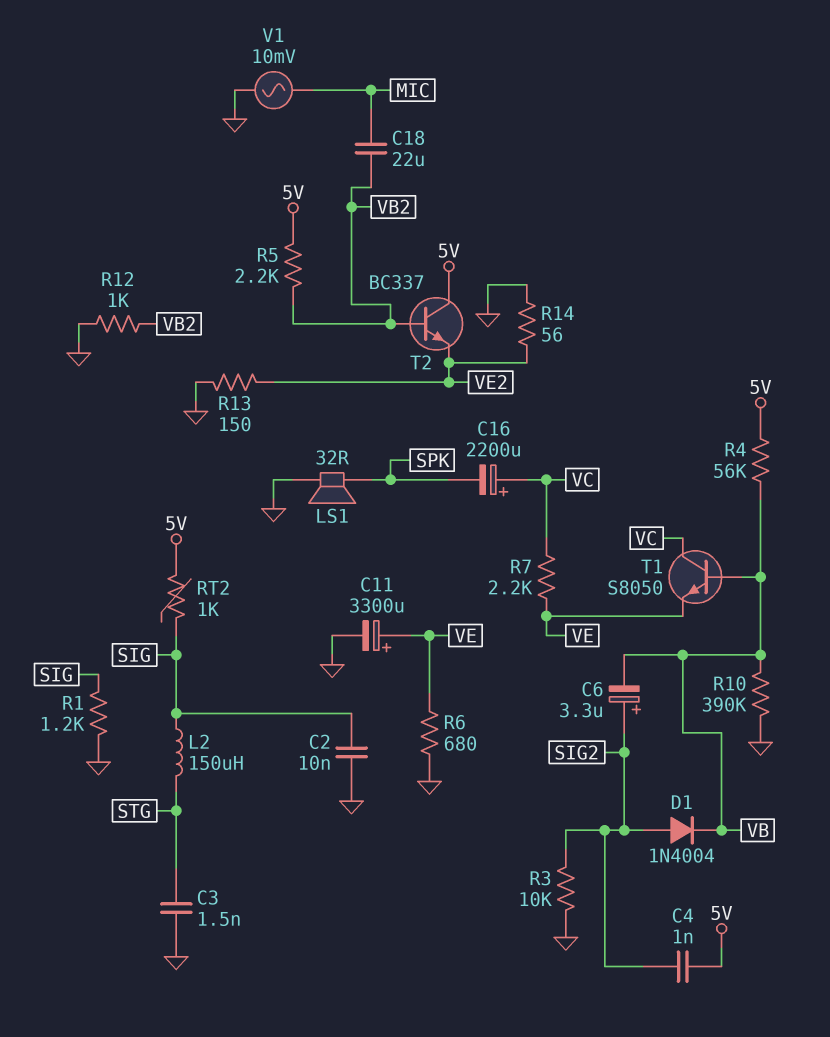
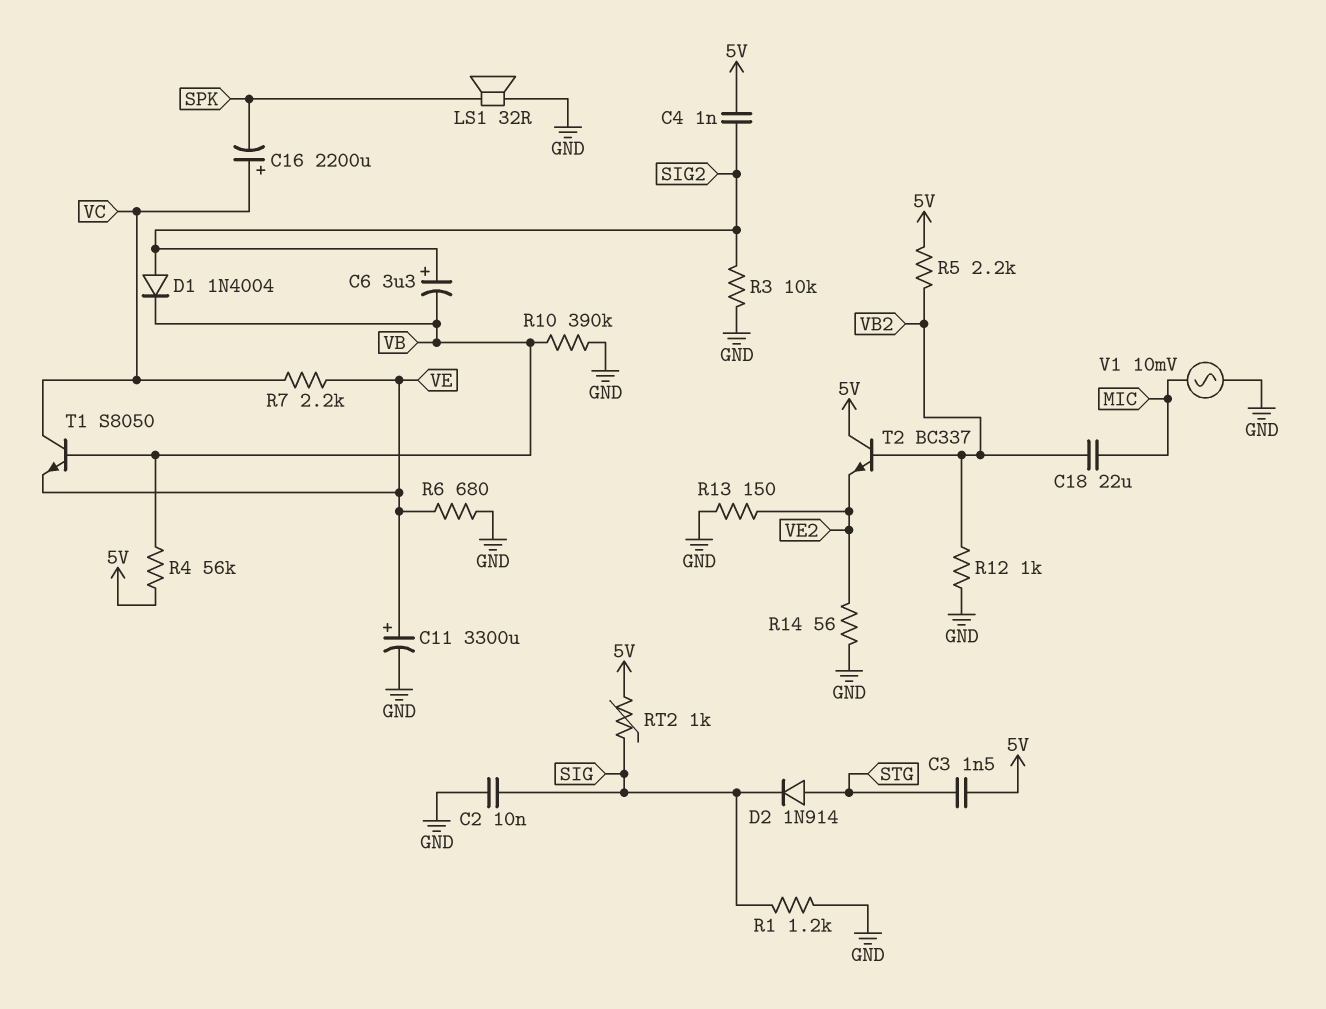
C3: 1.5nF (GND, STG) -> 1.5nF (5V, STG)
D2: none -> diode 1N914 (A STG, K SIG)
L2: 150uH (SIG, STG) -> none

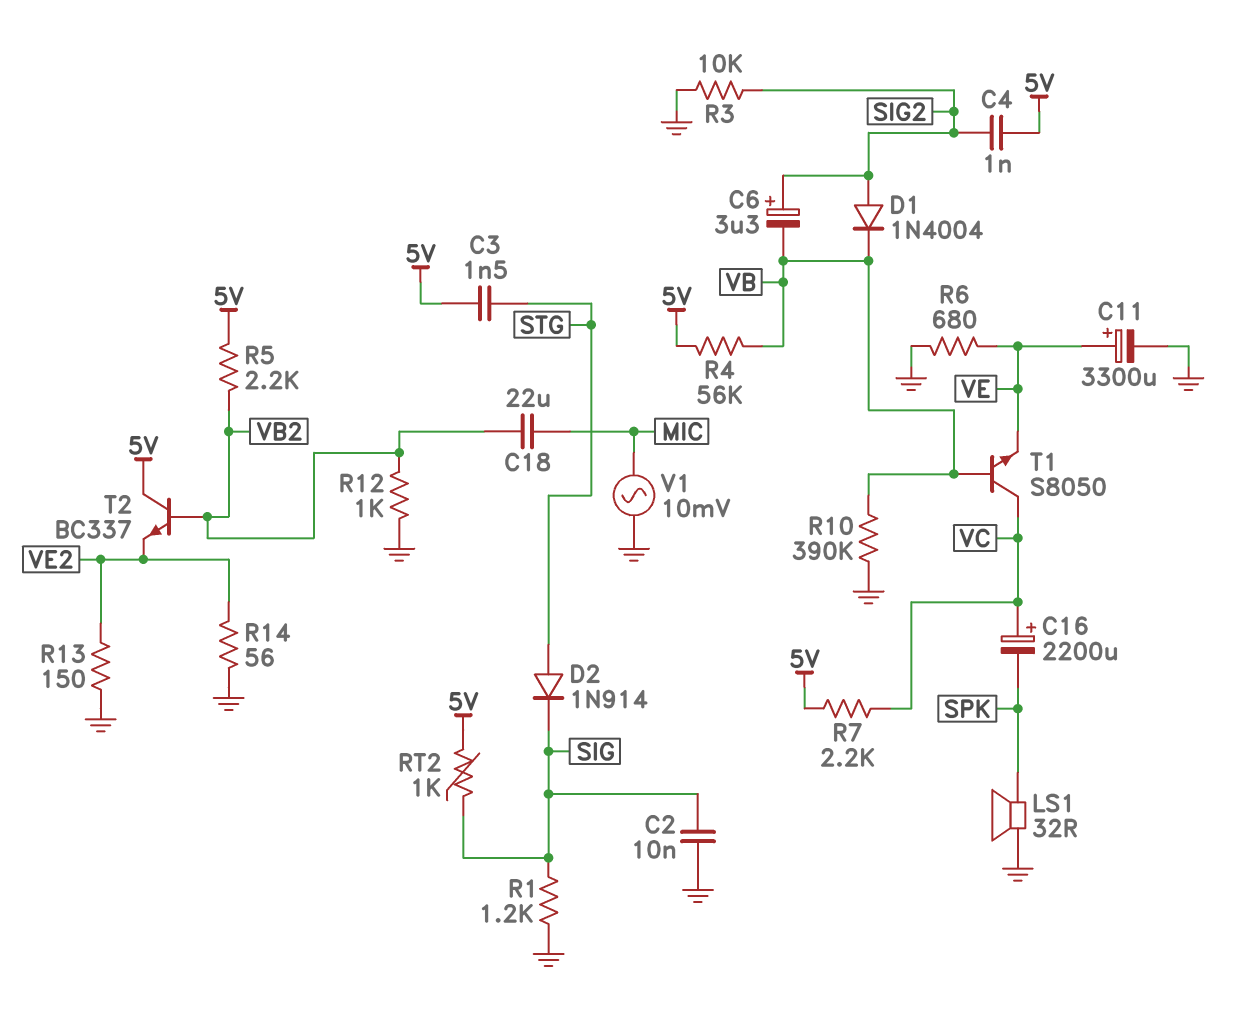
R7: 2.2k (VC, VE) -> 2.2k (5V, VC)

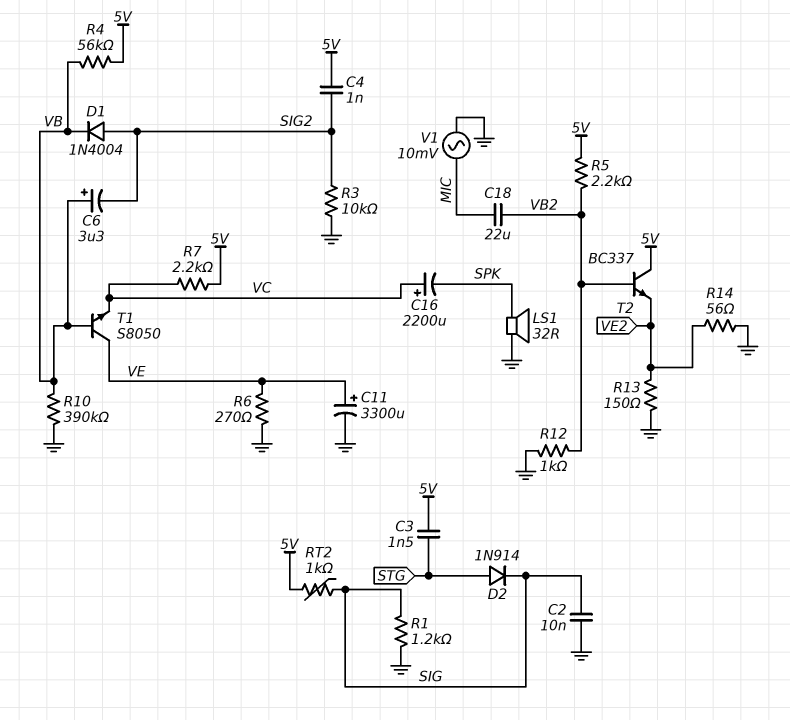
C6: 3.3uF (plus SIG2, minus VB) -> 3.3uF (plus VB, minus SIG2)
R6: 680 (GND, VE) -> 270 (GND, VE)
T1: NPN S8050 (B VB, C VC, E VE) -> NPN S8050 (B VB, C VE, E VC)

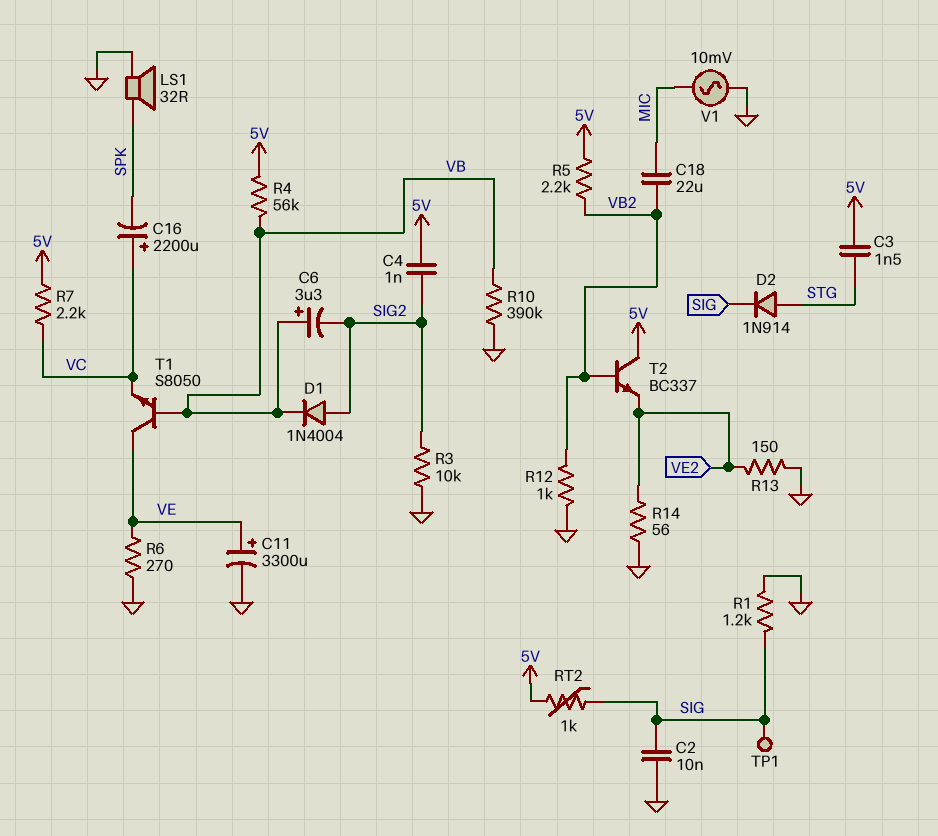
TP1: none -> test point (SIG)

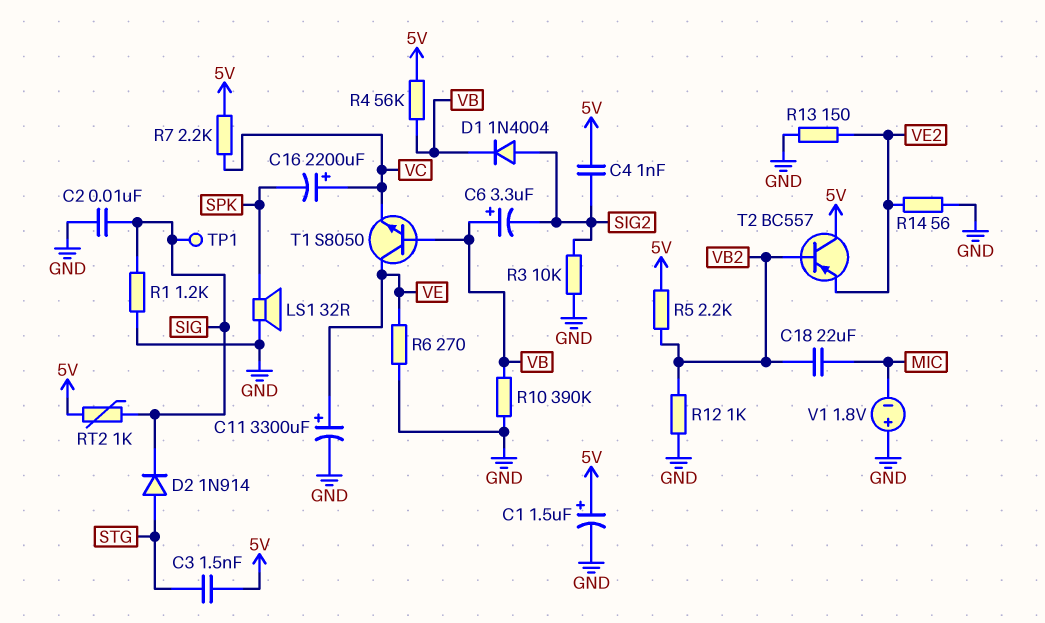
C1: none -> 1.5uF (plus 5V, minus GND)
T2: NPN BC337 (B VB2, C 5V, E VE2) -> PNP BC557 (B VB2, C 5V, E VE2)
V1: AC 10mV (GND, MIC) -> 1.8V (plus GND, minus MIC)

